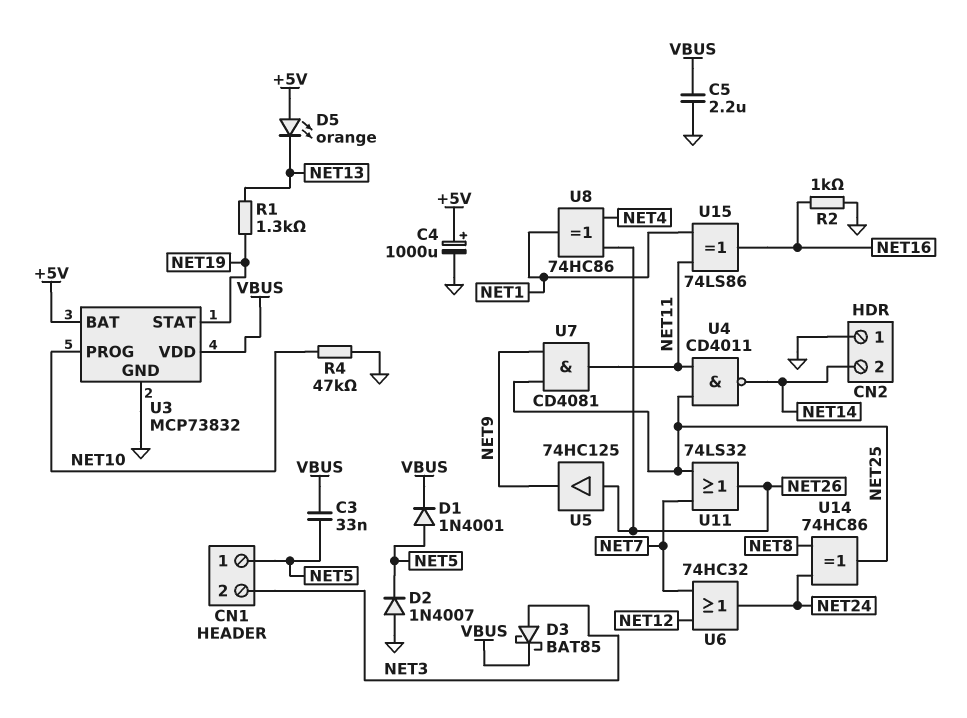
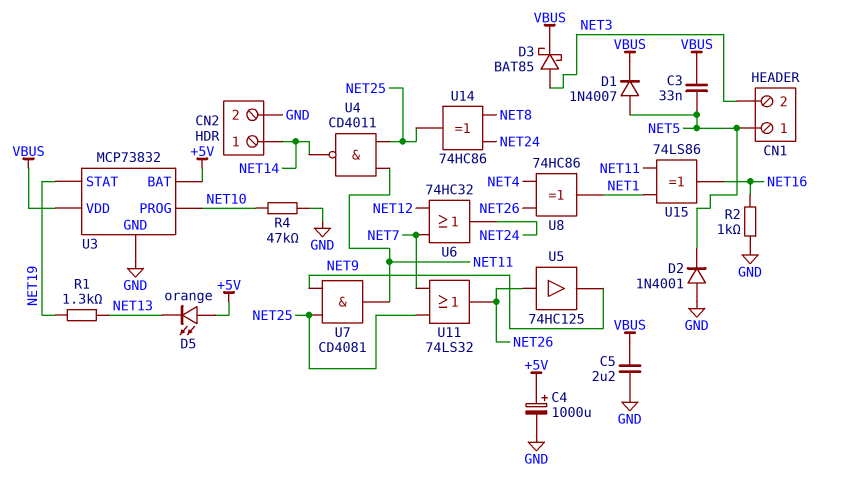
CN2 pin 1: GND -> NET14
CN2 pin 2: NET14 -> GND
D1: diode 1N4001 (A NET5, K VBUS) -> diode 1N4007 (A NET5, K VBUS)
D2: diode 1N4007 (A GND, K NET5) -> diode 1N4001 (A GND, K NET5)

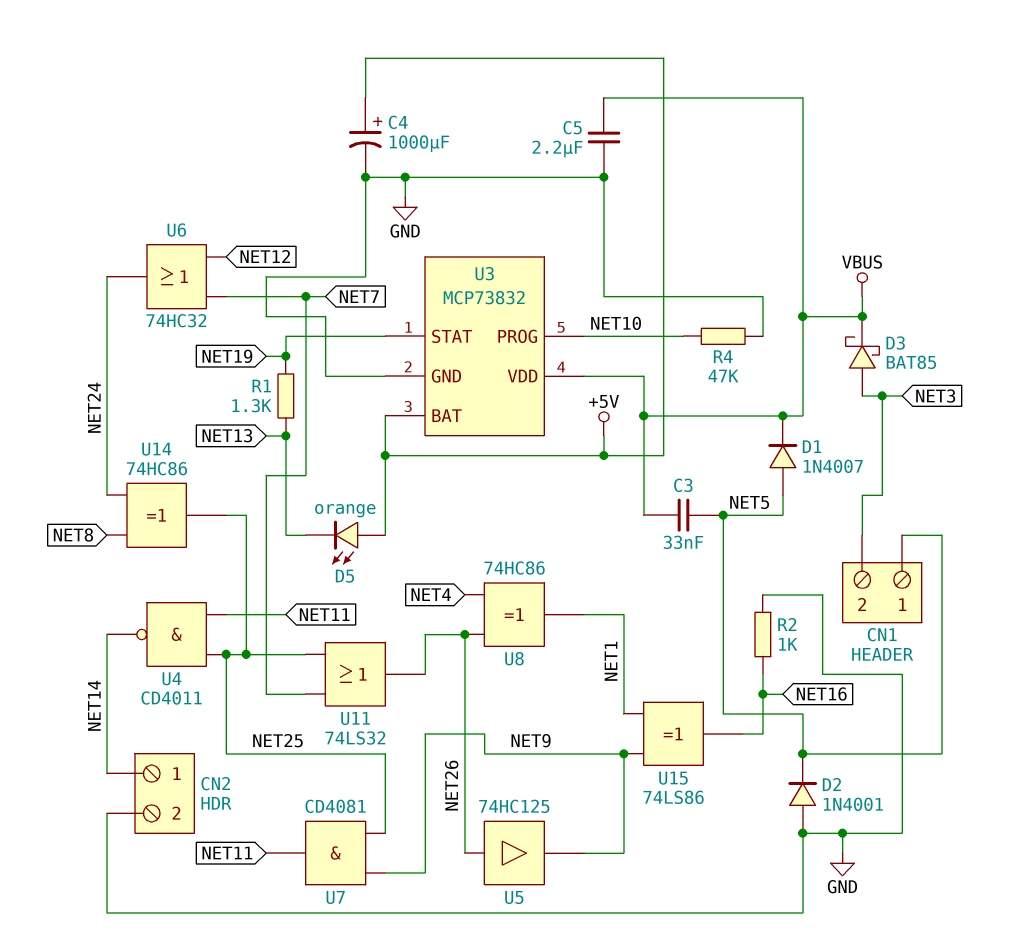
U15: XOR 74LS86 (in NET1, in NET11, out NET16) -> XOR 74LS86 (in NET1, in NET9, out NET16)

